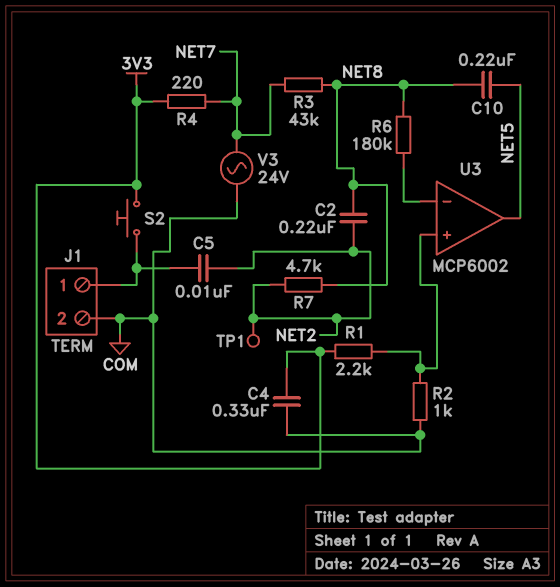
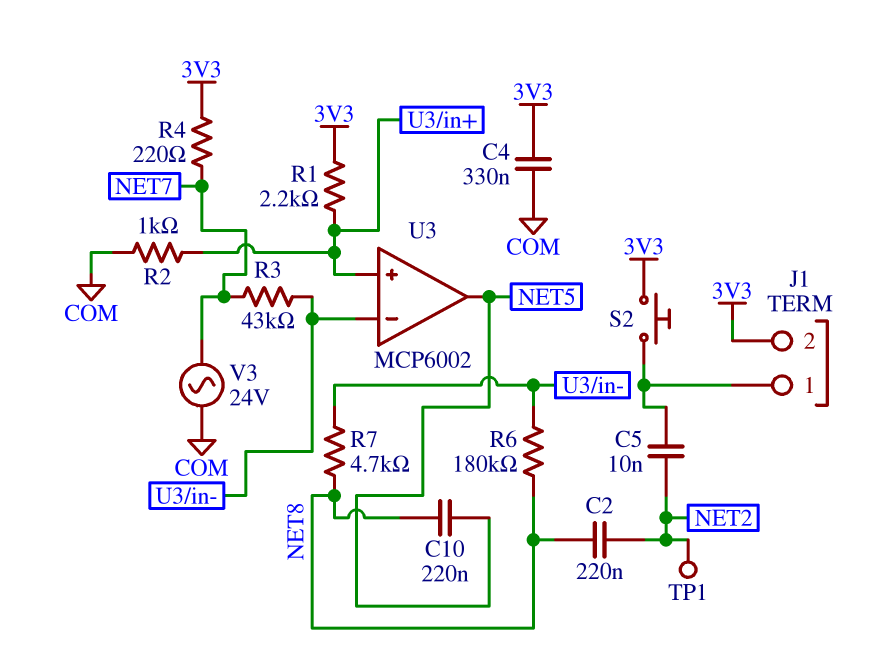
J1 pin 2: COM -> 3V3
R3: 43k (NET7, NET8) -> 43k (NET7, U3/in-)
R7: 4.7k (NET2, NET8) -> 4.7k (NET8, U3/in-)

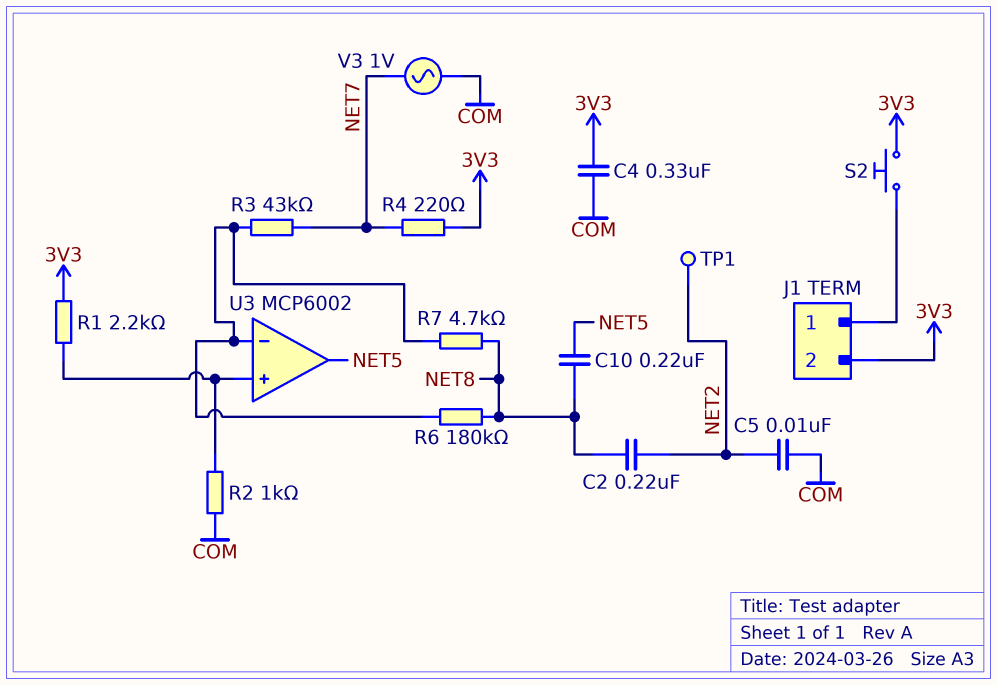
C5: 10nF (J1/1, NET2) -> 10nF (COM, NET2)
V3: AC 24V (COM, NET7) -> AC 1V (COM, NET7)

